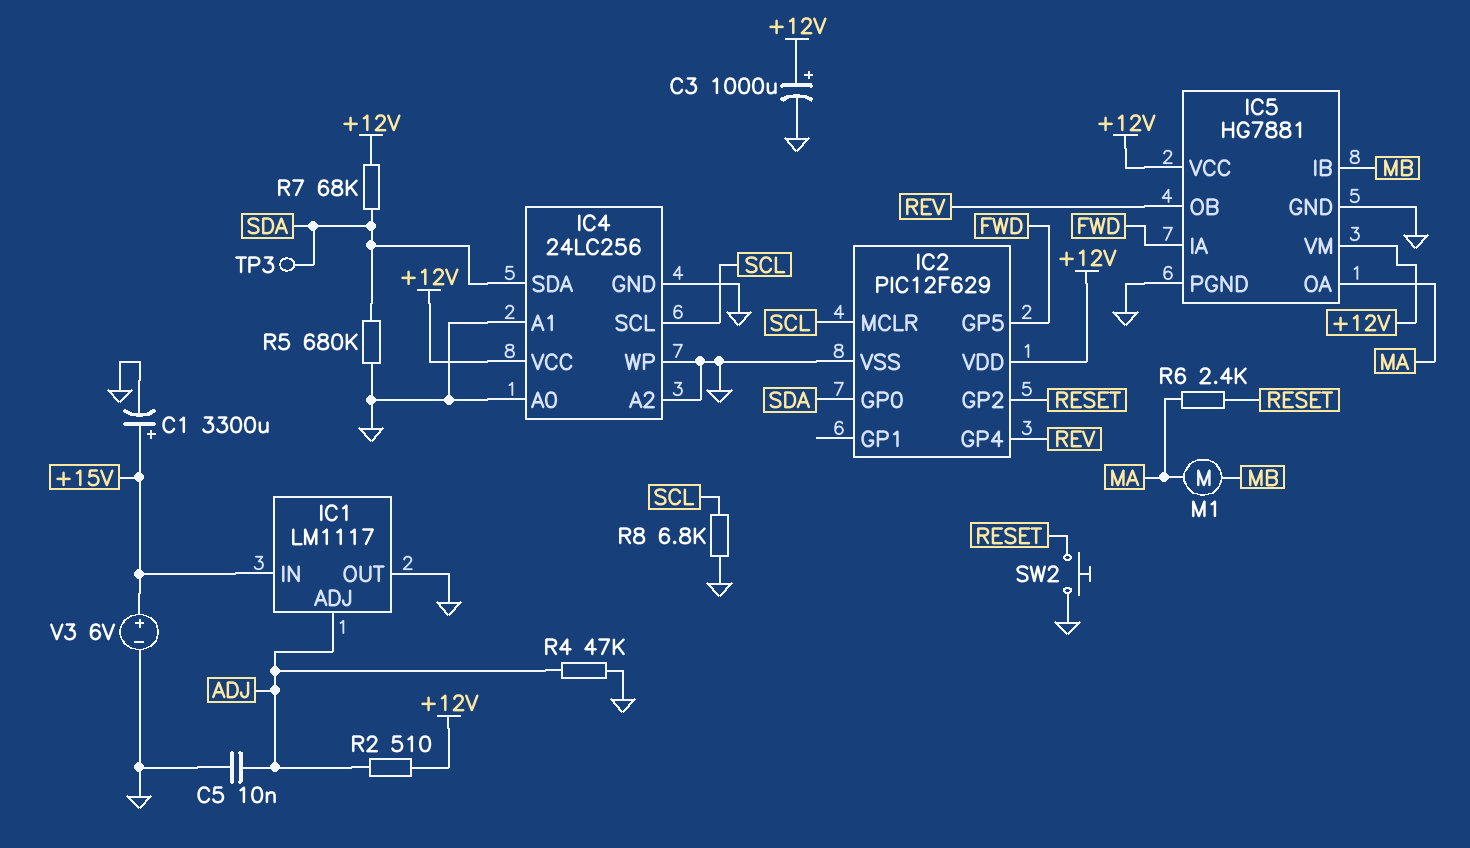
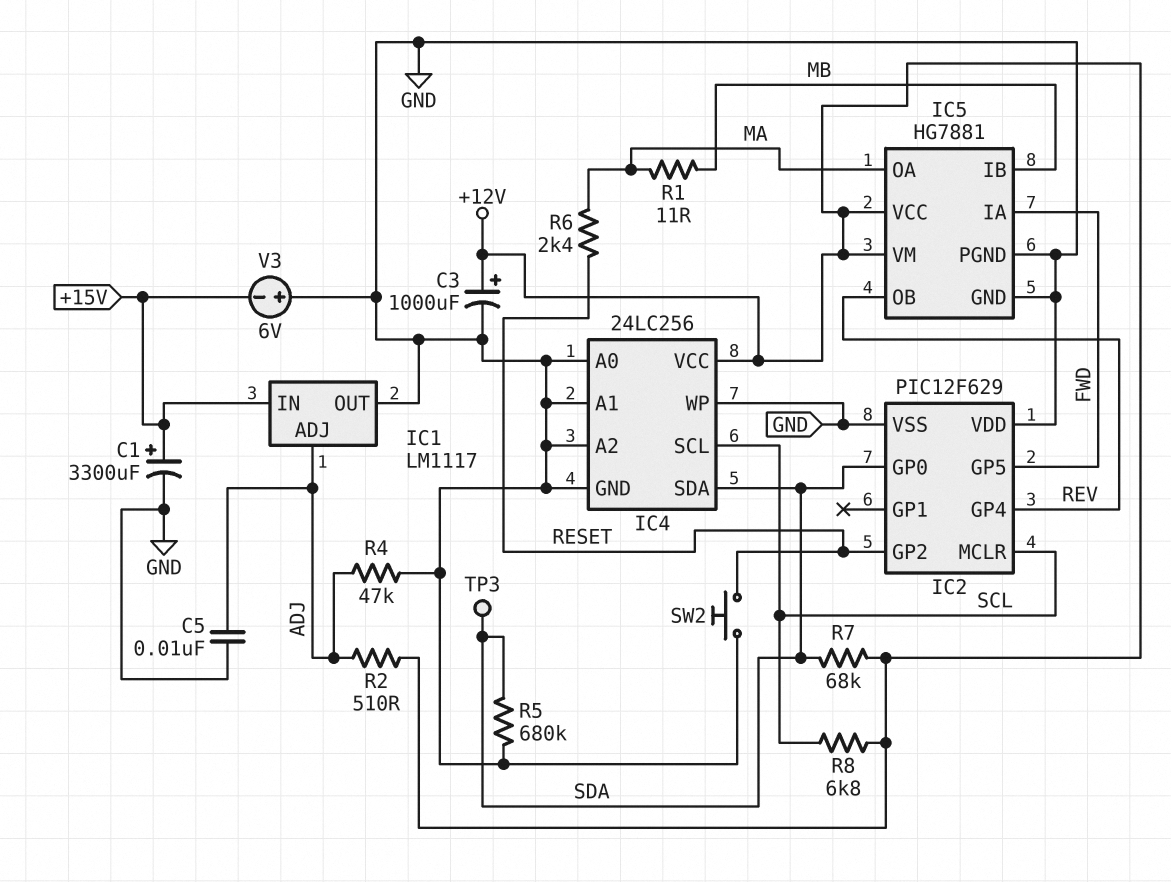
IC2 pin VDD: +12V -> GND
M1: motor (MA, MB) -> none
R1: none -> 11 (MA, MB)
R8: 6.8k (GND, SCL) -> 6.8k (+12V, SCL)
V3: 6V (plus +15V, minus GND) -> 6V (plus GND, minus +15V)

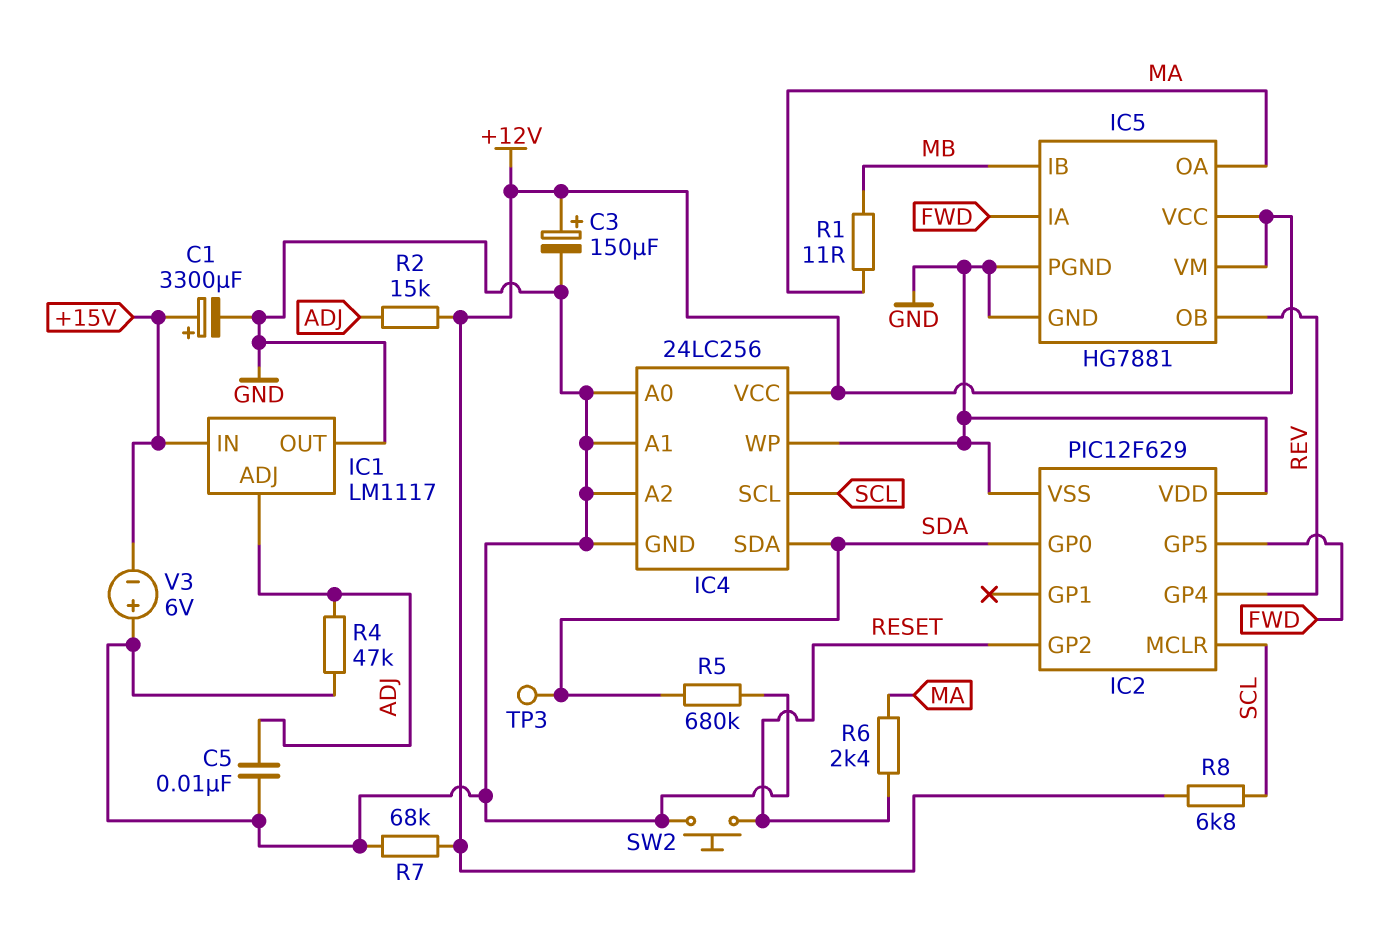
C3: 1000uF (plus +12V, minus GND) -> 150uF (plus +12V, minus GND)
R2: 510 (+12V, ADJ) -> 15k (+12V, ADJ)
R7: 68k (+12V, SDA) -> 68k (+12V, GND)

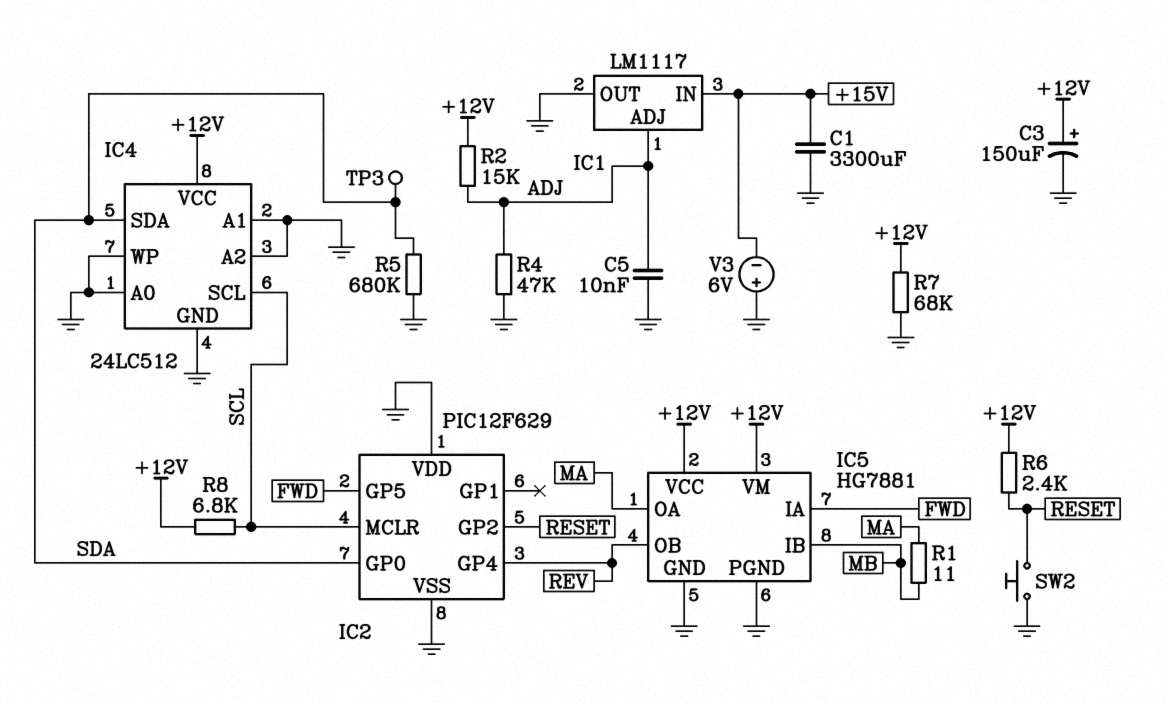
C1: 3300uF (plus +15V, minus GND) -> 3300uF (+15V, GND)
IC4: 24LC256 -> 24LC512
R6: 2.4k (MA, RESET) -> 2.4k (+12V, RESET)

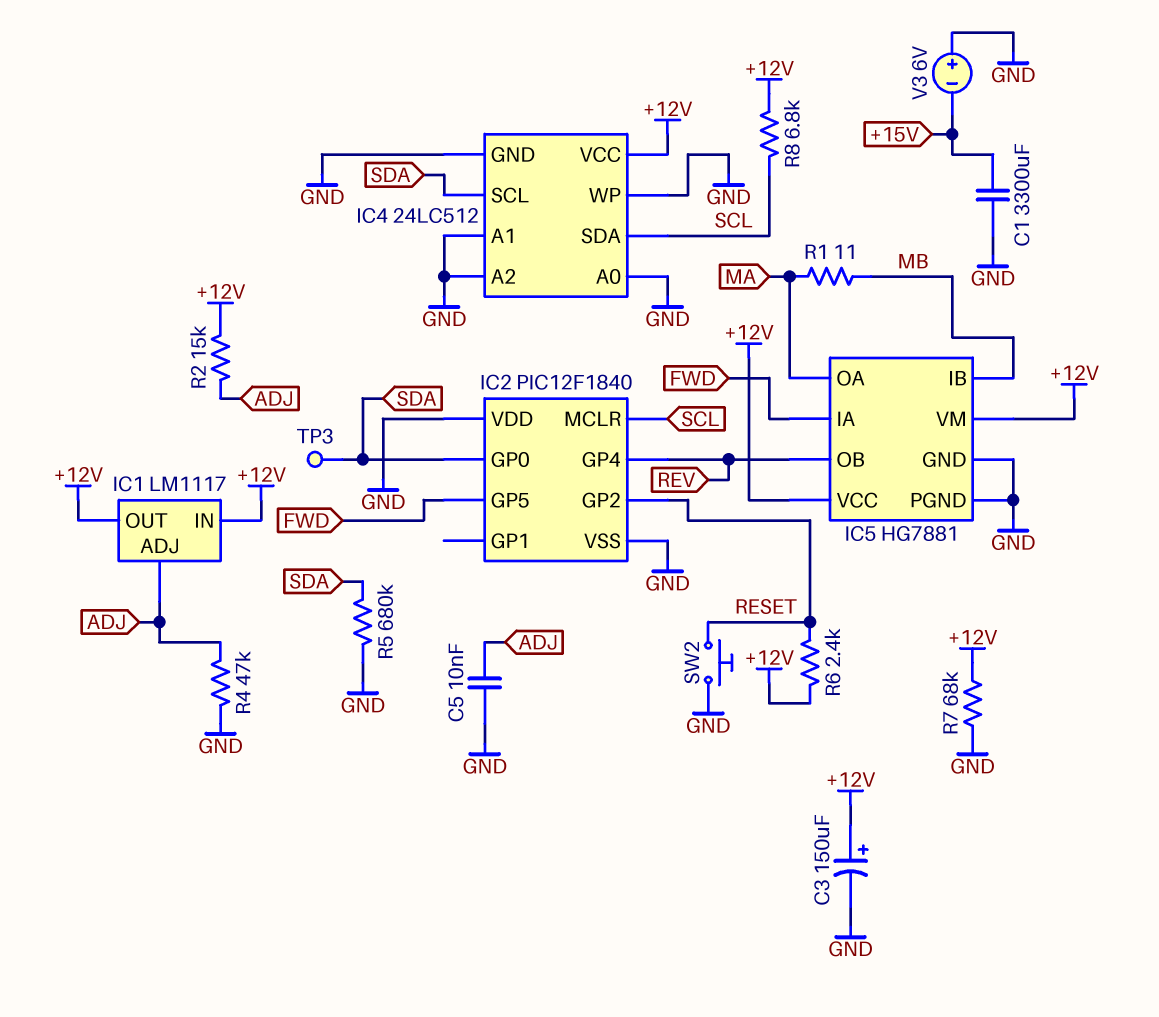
IC1 pin IN: +15V -> +12V
IC1 pin OUT: GND -> +12V
IC2: PIC12F629 -> PIC12F1840
IC4 pin SCL: SCL -> SDA
IC4 pin SDA: SDA -> SCL

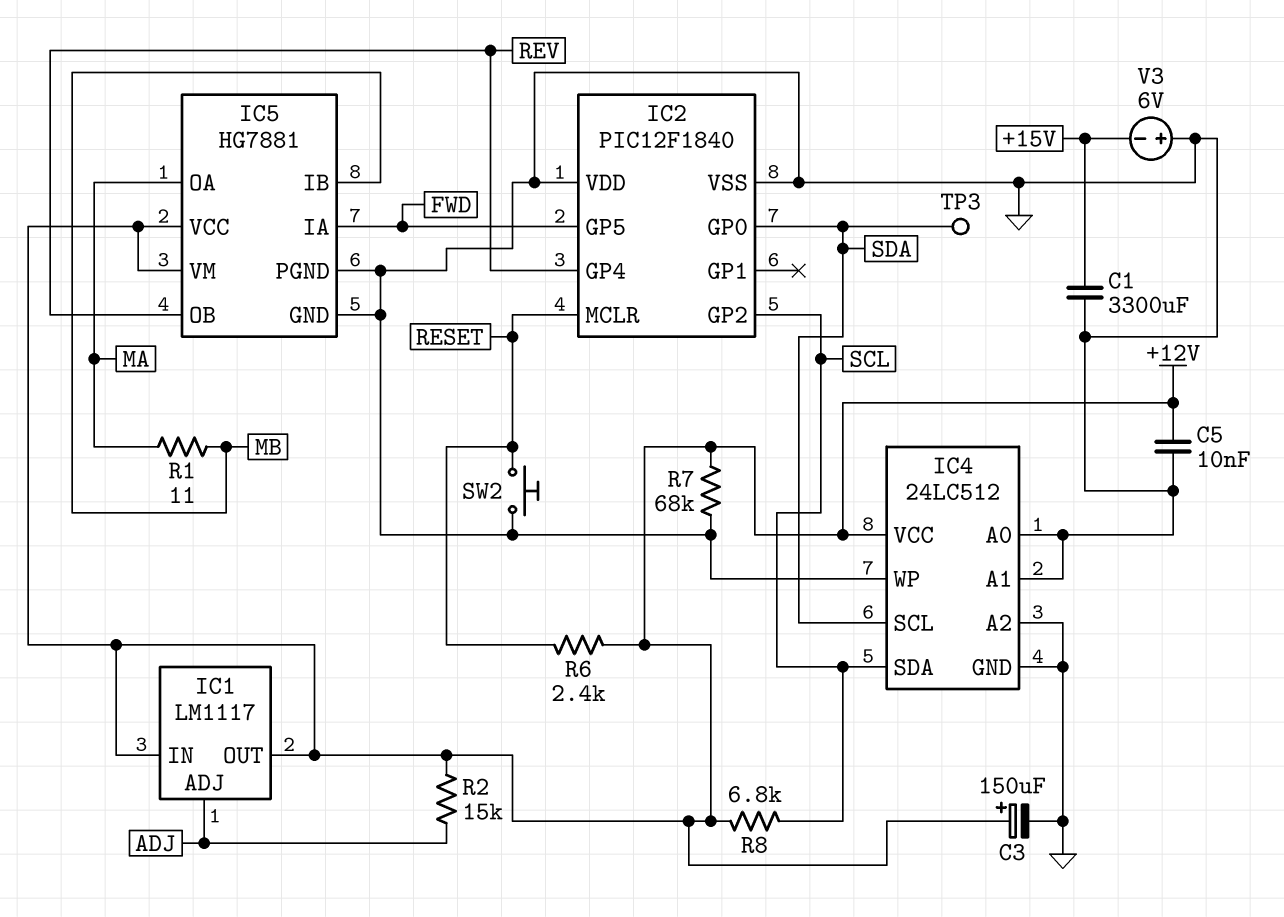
C5: 10nF (ADJ, GND) -> 10nF (+12V, GND)
IC2 pin GP2: RESET -> SCL
IC2 pin MCLR: SCL -> RESET
R4: 47k (ADJ, GND) -> none
R5: 680k (GND, SDA) -> none

